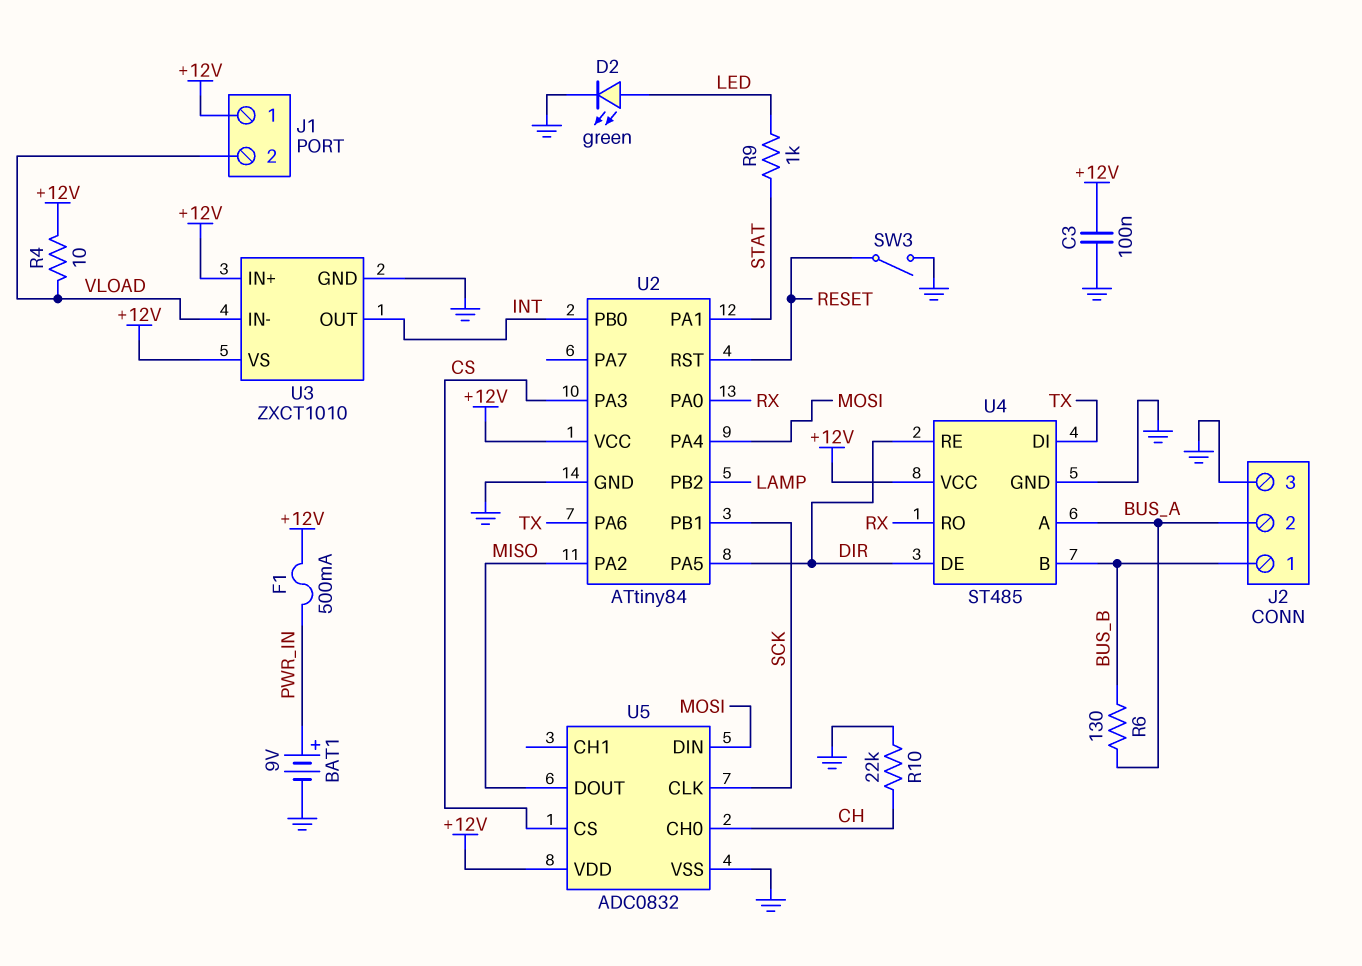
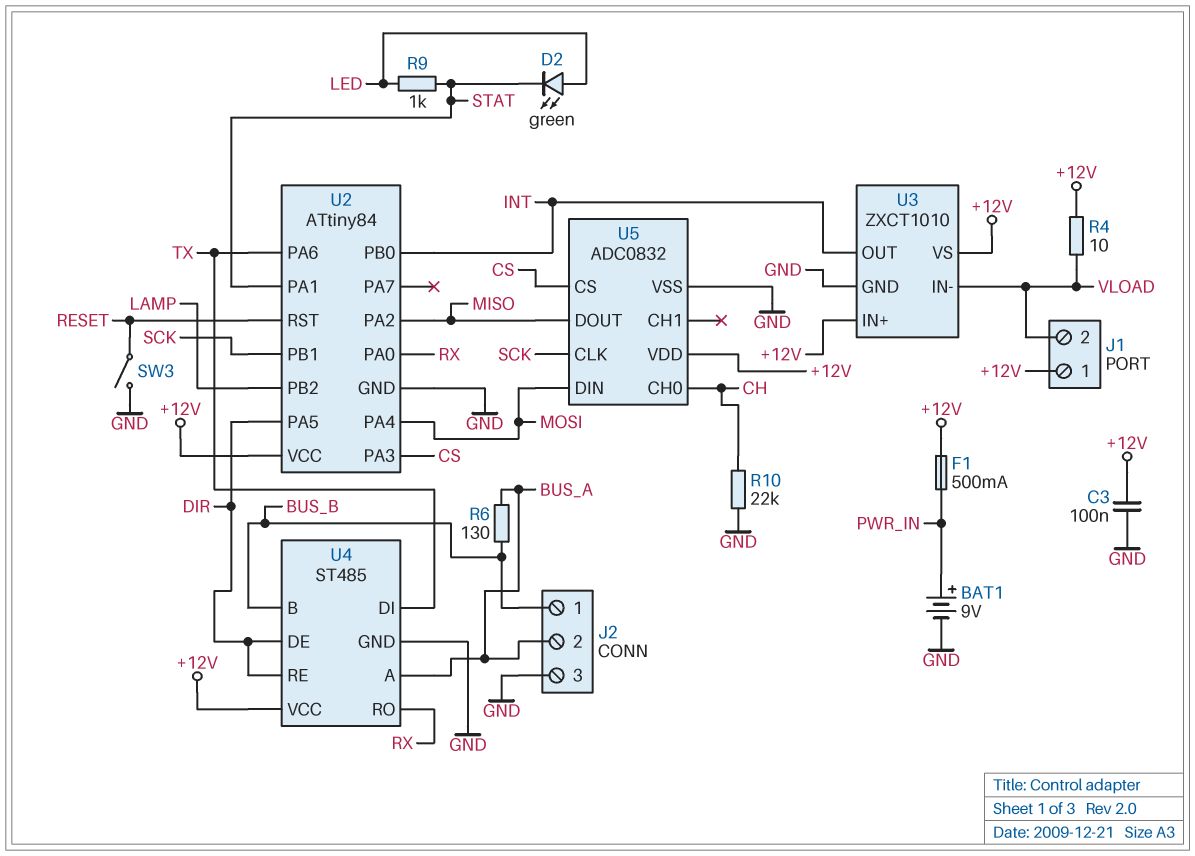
D2: LED green (A LED, K GND) -> LED green (A LED, K STAT)

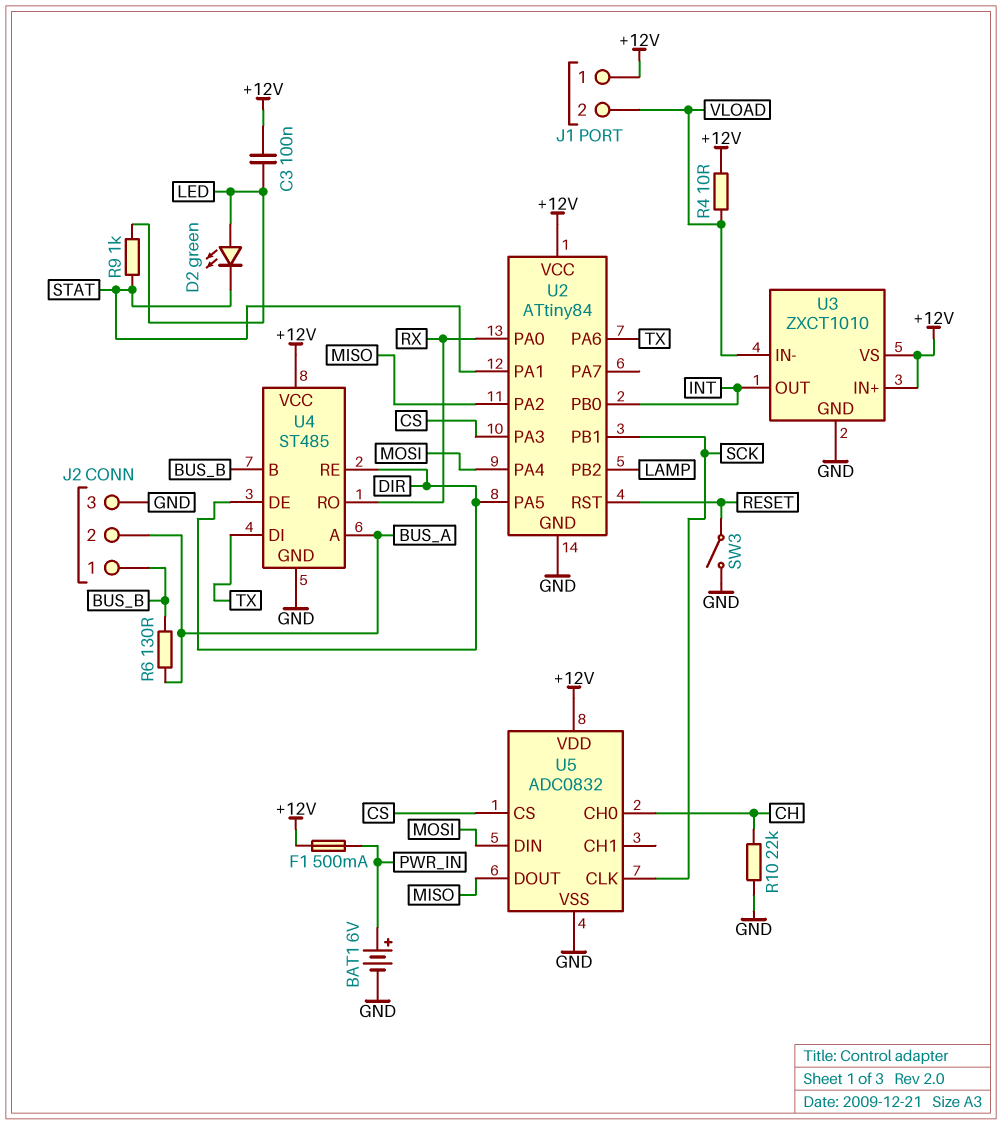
BAT1: 9V (plus PWR_IN, minus GND) -> 6V (plus PWR_IN, minus GND)
C3: 100nF (+12V, GND) -> 100nF (+12V, LED)

